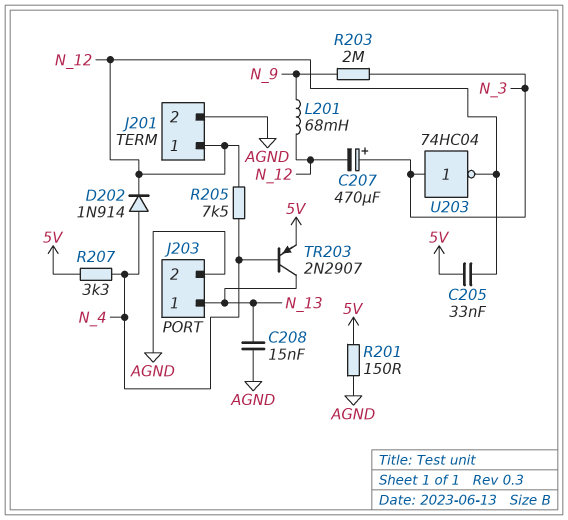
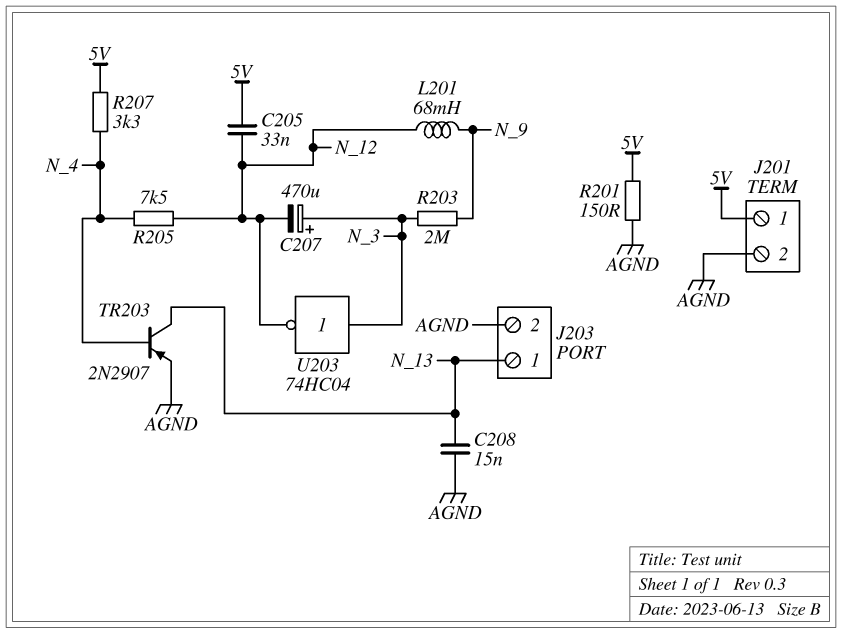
D202: diode 1N914 (A N_4, K N_12) -> none
J201 pin 1: N_12 -> 5V
TR203: PNP 2N2907 (B N_4, C N_13, E 5V) -> PNP 2N2907 (B N_4, C N_13, E AGND)

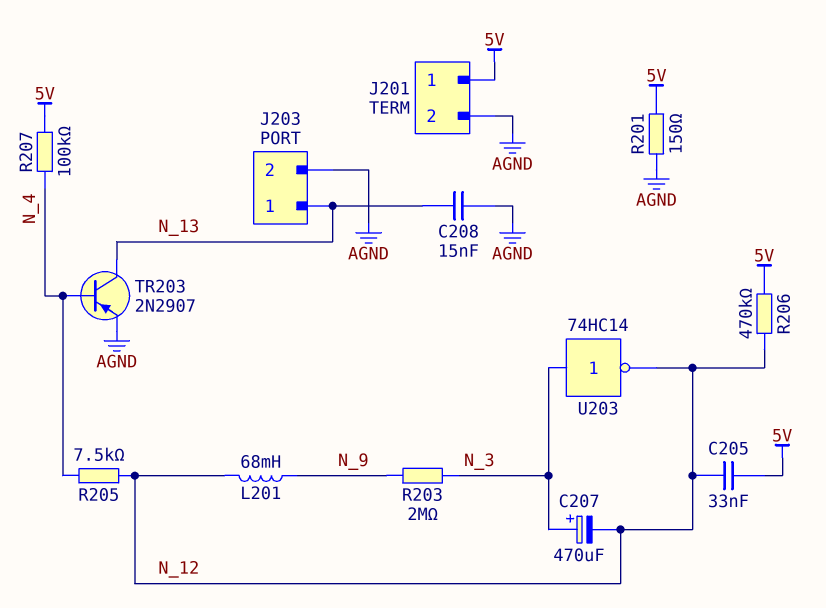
R206: none -> 470k (5V, N_12)
R207: 3.3k (5V, N_4) -> 100k (5V, N_4)
U203: NOT 74HC04 (in N_3, out N_12) -> NOT 74HC14 (in N_3, out N_12)

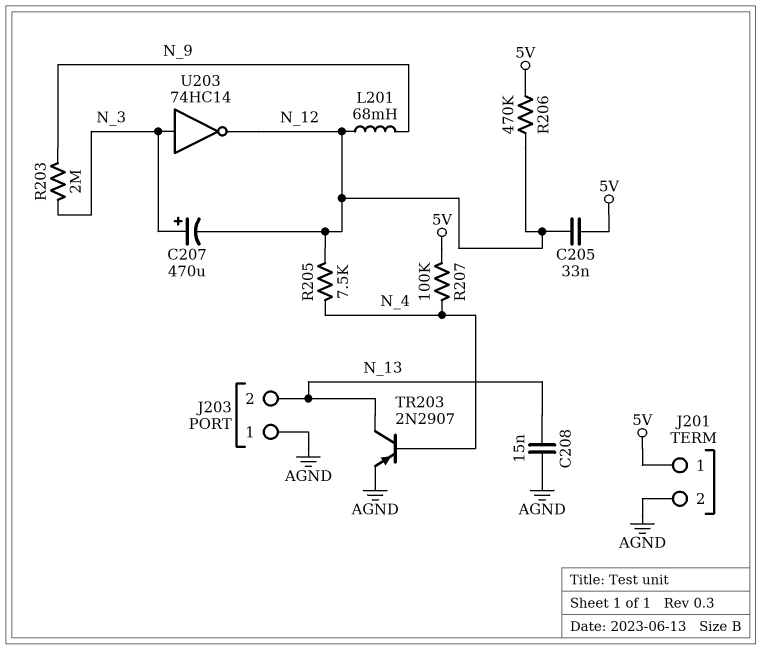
J203 pin 1: N_13 -> AGND
J203 pin 2: AGND -> N_13
R201: 150 (5V, AGND) -> none

